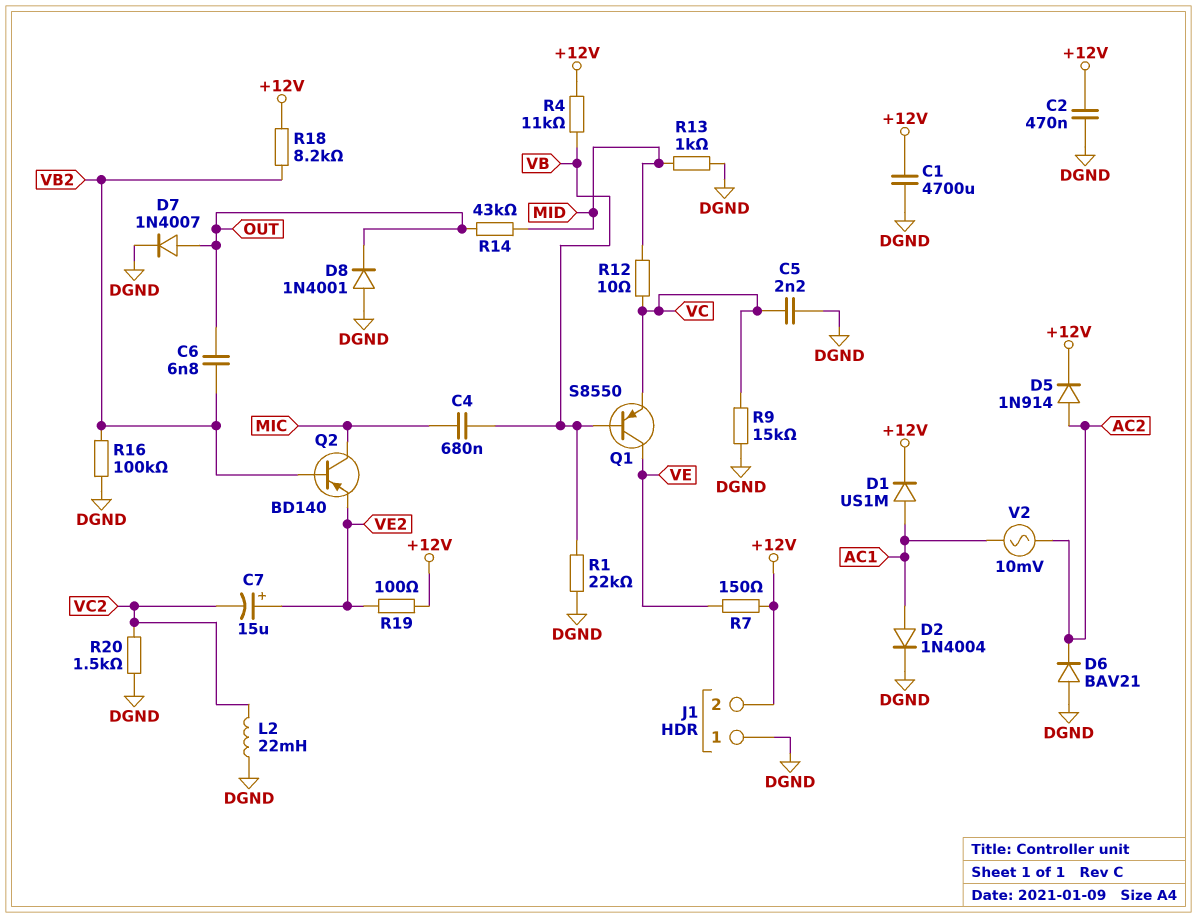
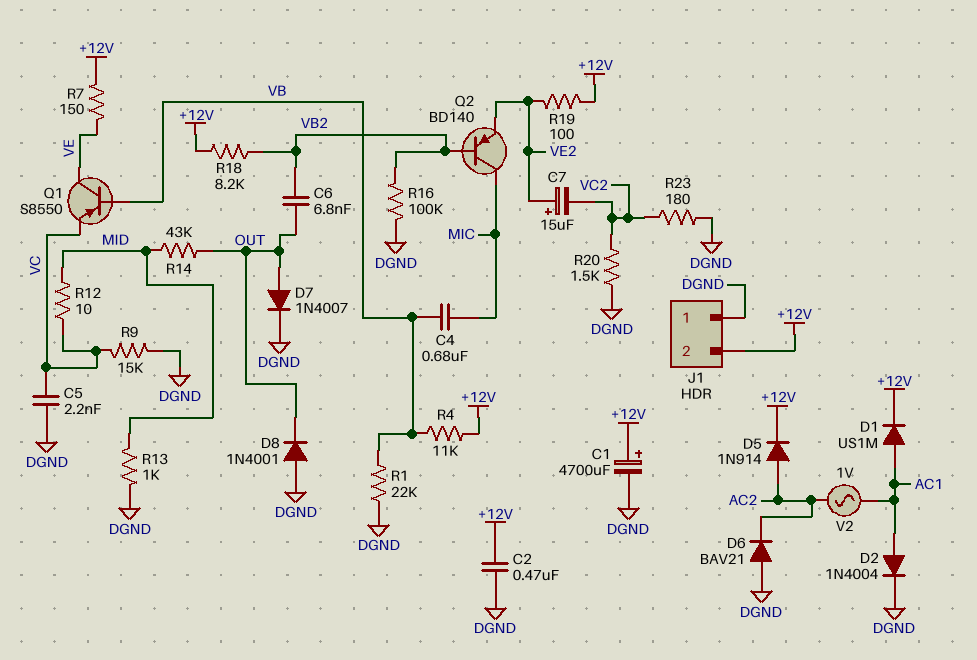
C1: 4700uF (+12V, DGND) -> 4700uF (plus +12V, minus DGND)
L2: 22mH (DGND, VC2) -> none
R23: none -> 180 (DGND, VC2)
V2: AC 10mV (AC1, AC2) -> AC 1V (AC1, AC2)

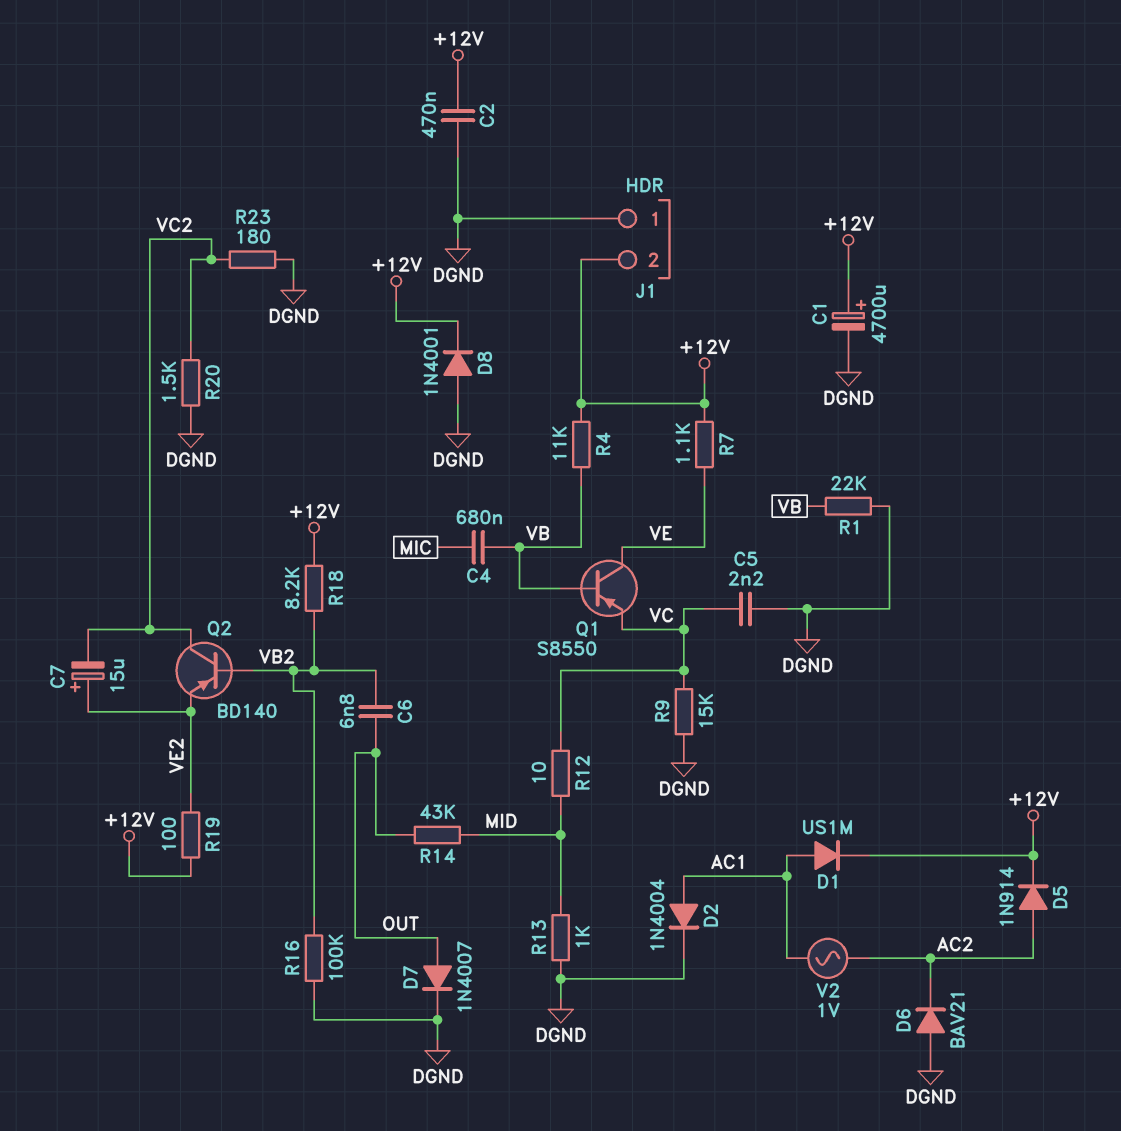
D8: diode 1N4001 (A DGND, K OUT) -> diode 1N4001 (A DGND, K +12V)
Q2: PNP BD140 (B VB2, C MIC, E VE2) -> PNP BD140 (B VB2, C VC2, E VE2)
R7: 150 (+12V, VE) -> 1.1k (+12V, VE)

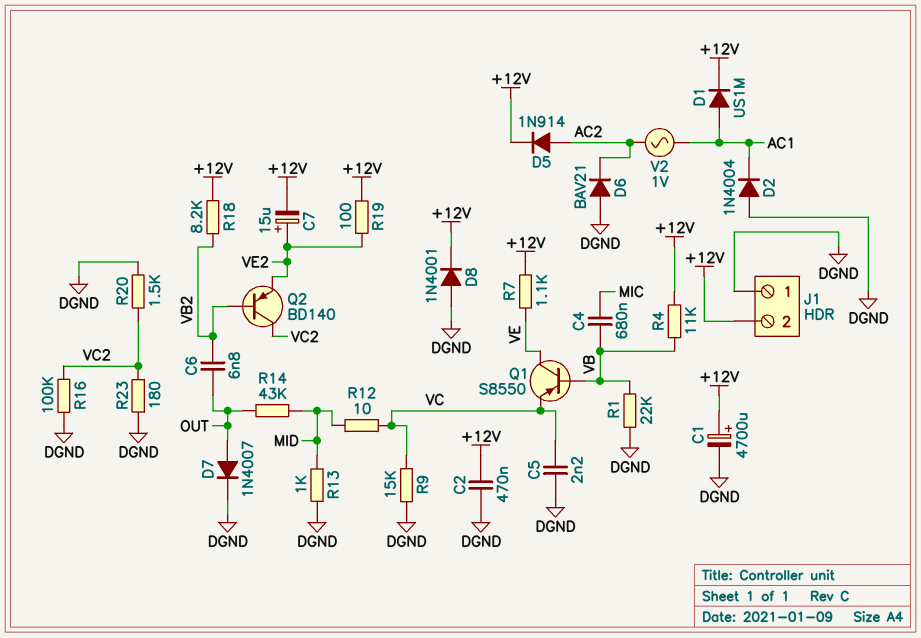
C7: 15uF (plus VE2, minus VC2) -> 15uF (plus VE2, minus +12V)
D2: diode 1N4004 (A AC1, K DGND) -> diode 1N4004 (A DGND, K AC1)
R16: 100k (DGND, VB2) -> 100k (DGND, VC2)

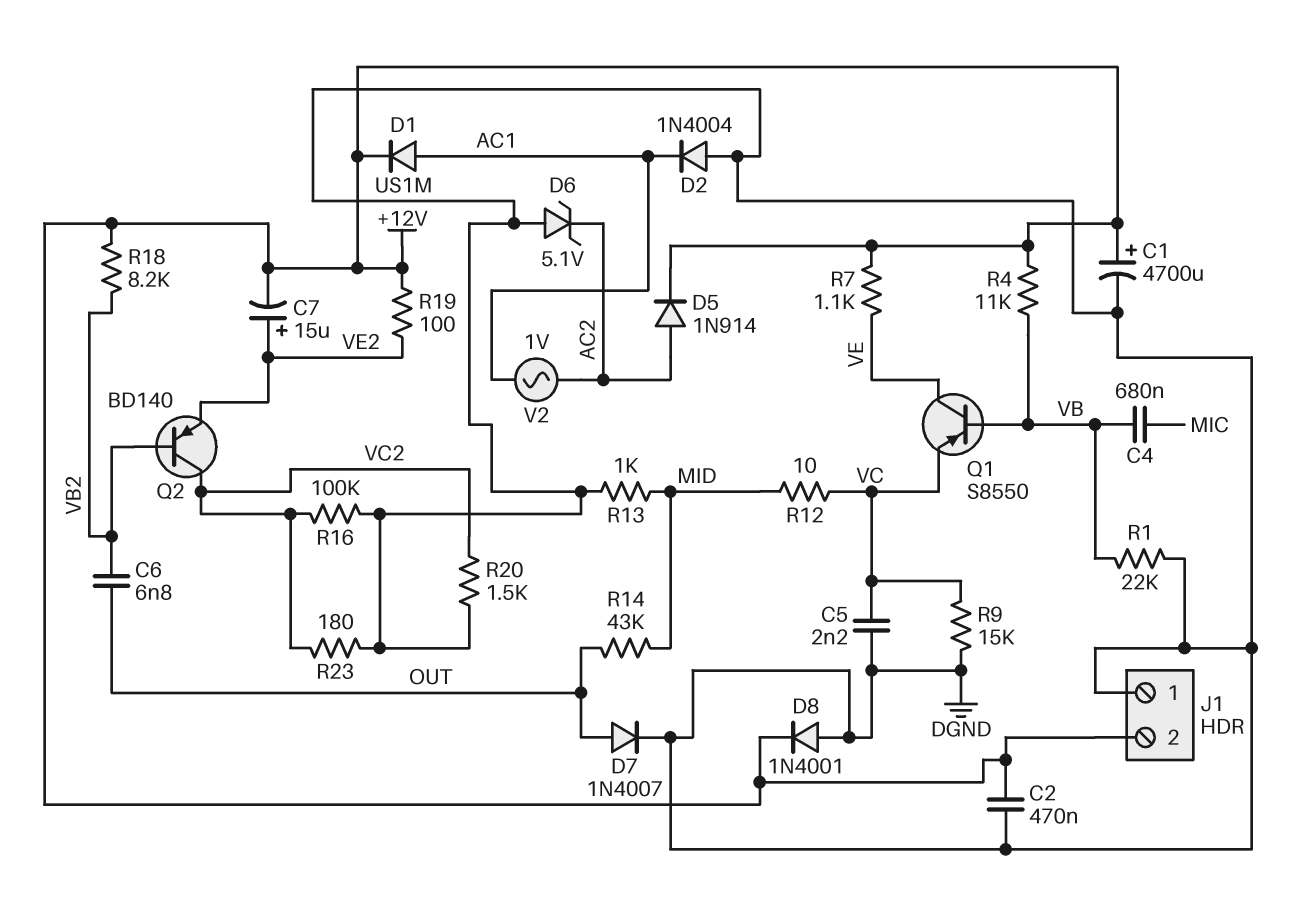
D6: diode BAV21 (A DGND, K AC2) -> zener 5.1V (A DGND, K AC2)

